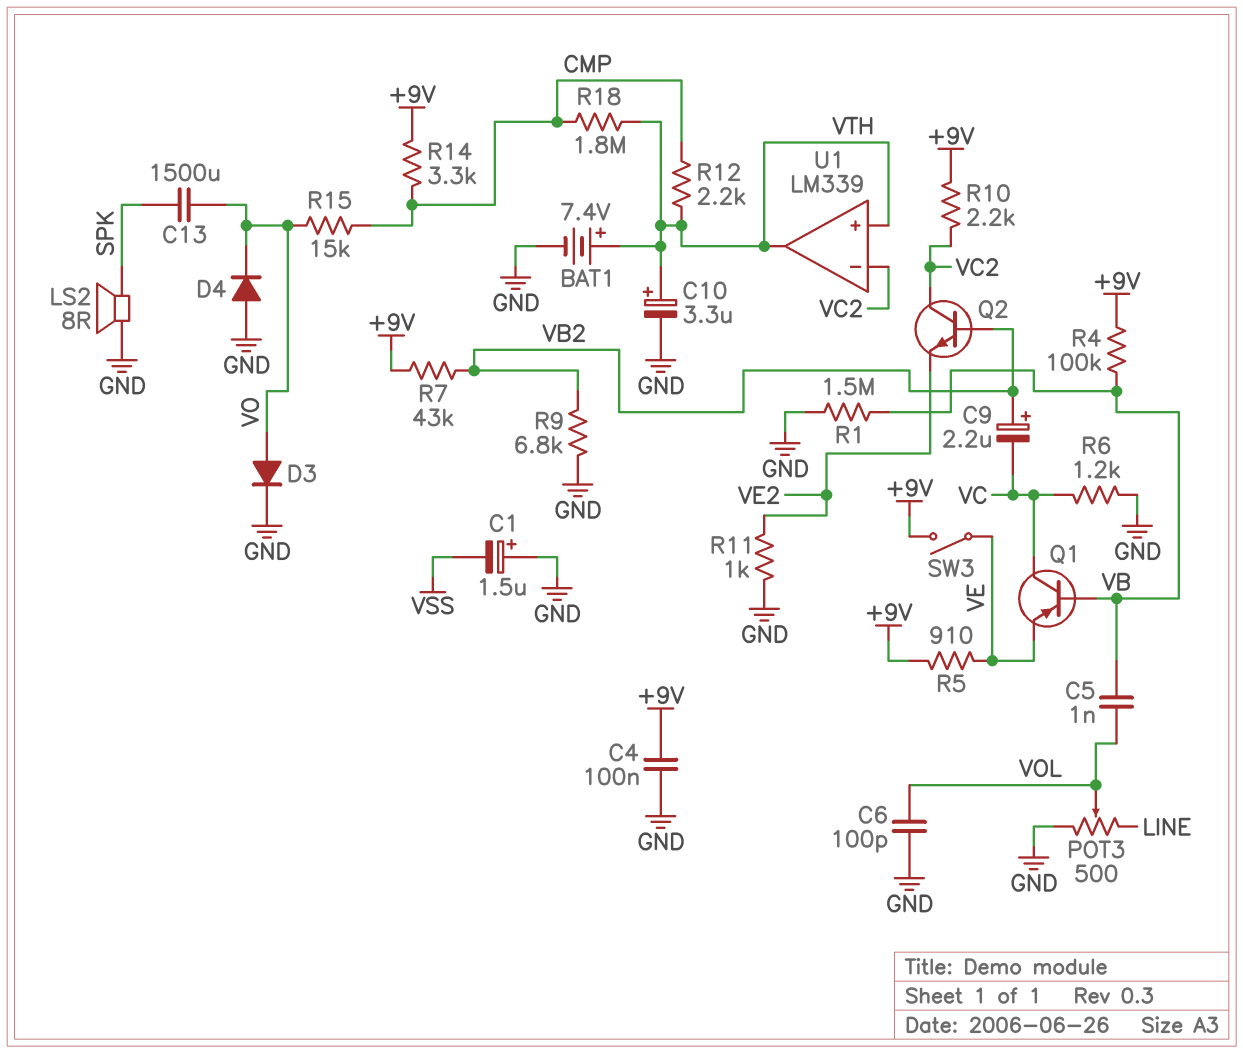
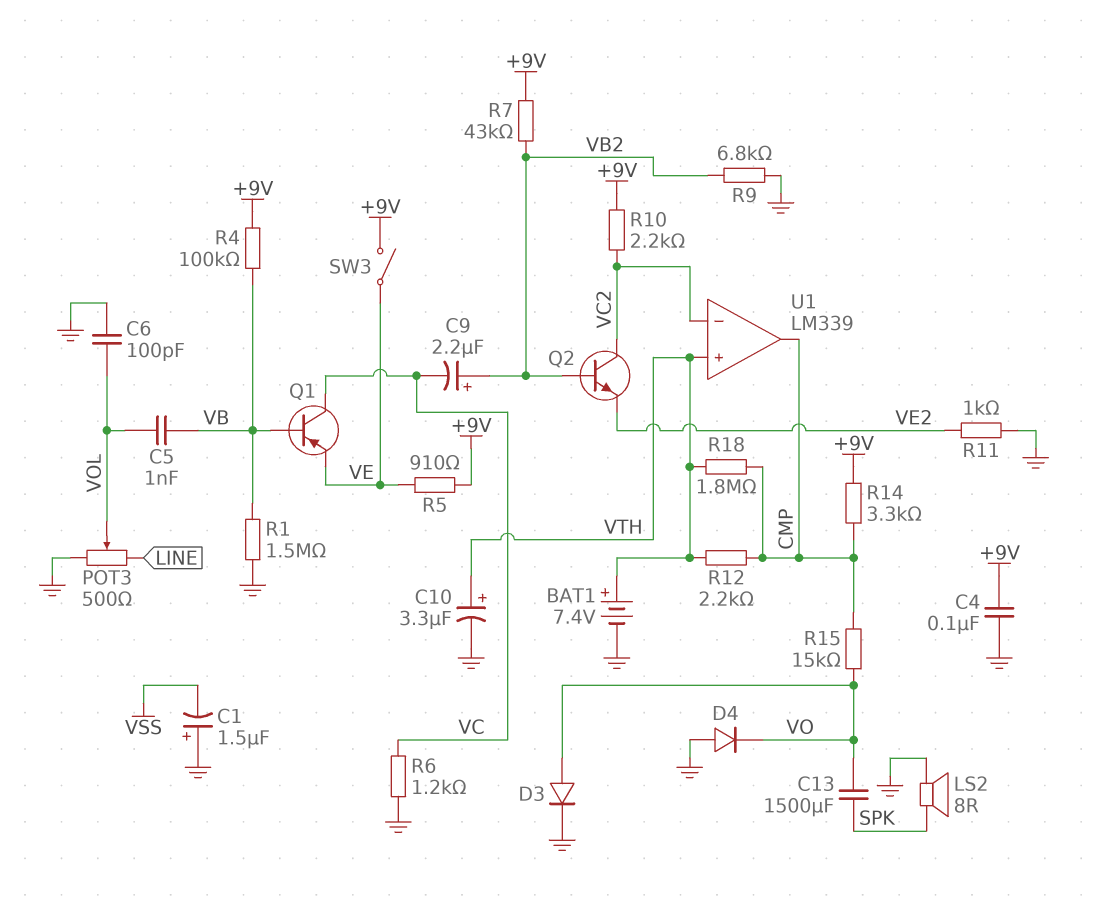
U1 pin out: VTH -> CMP

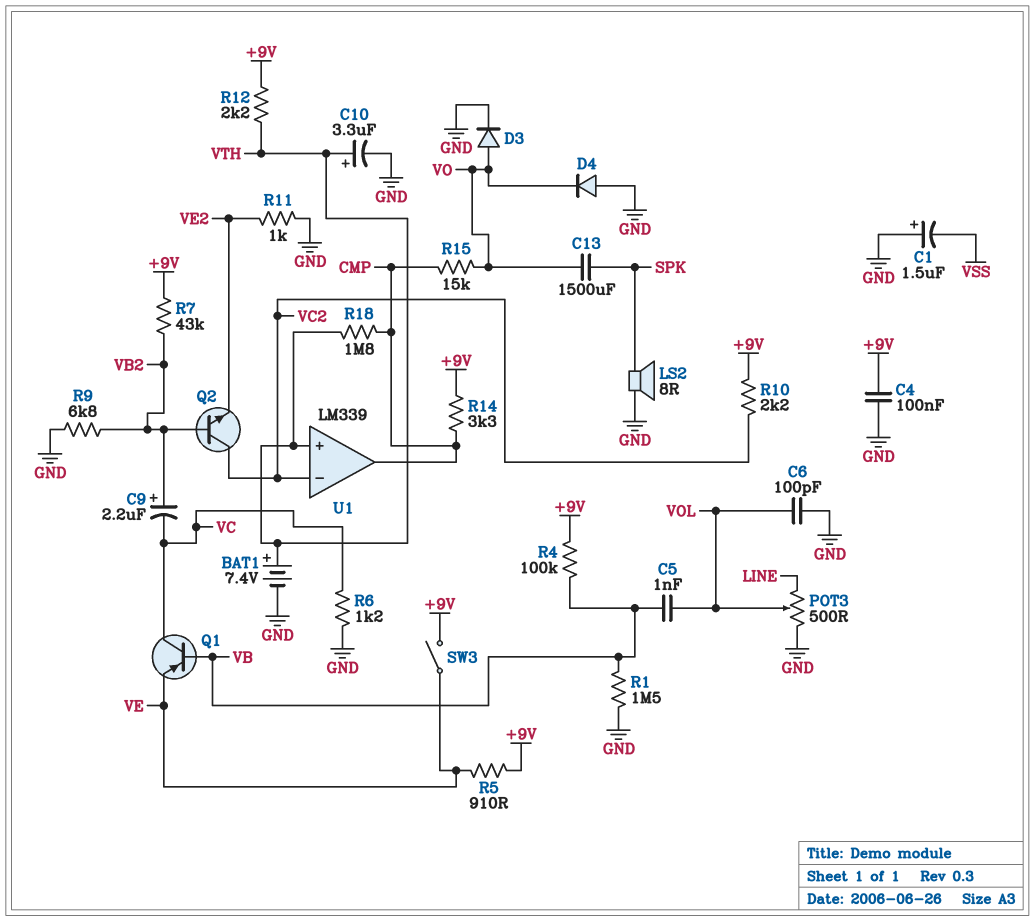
R12: 2.2k (CMP, VTH) -> 2.2k (+9V, VTH)

